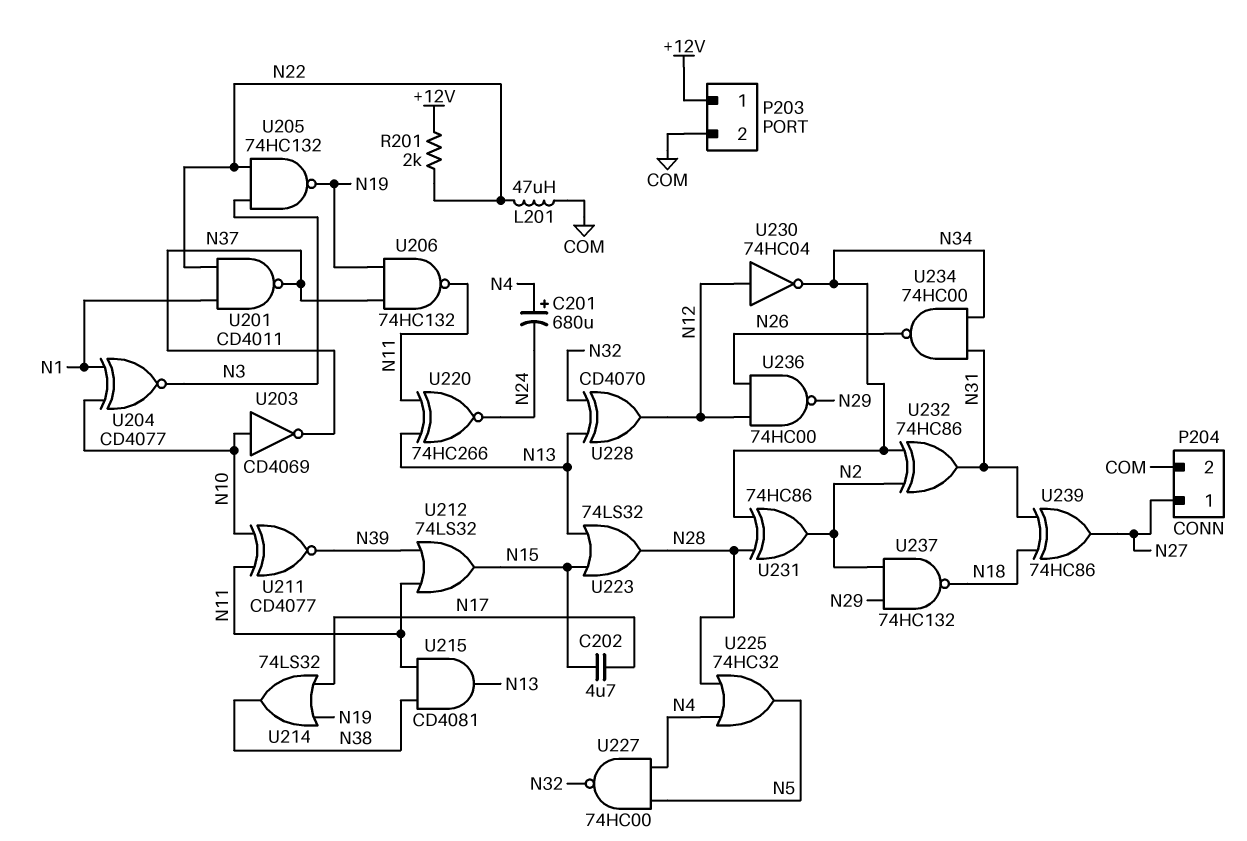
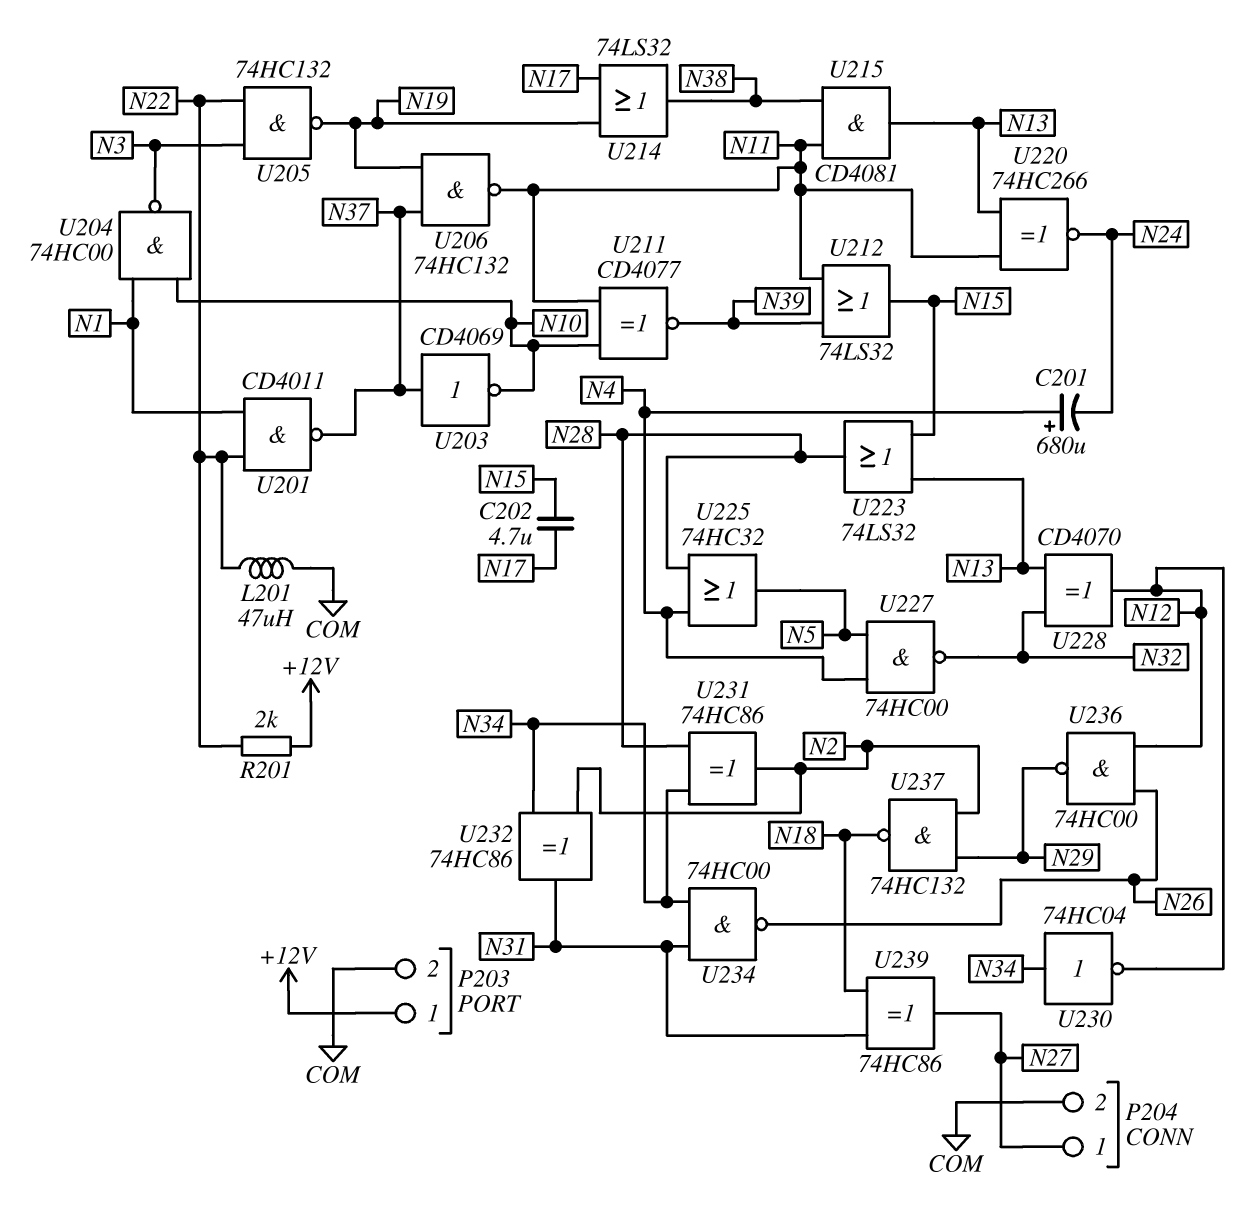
U203: NOT CD4069 (in N10, out N37) -> NOT CD4069 (in N37, out N10)
U204: XNOR CD4077 (in N1, in N10, out N3) -> NAND 74HC00 (in N1, in N10, out N3)
U230: NOT 74HC04 (in N12, out N34) -> NOT 74HC04 (in N34, out N12)

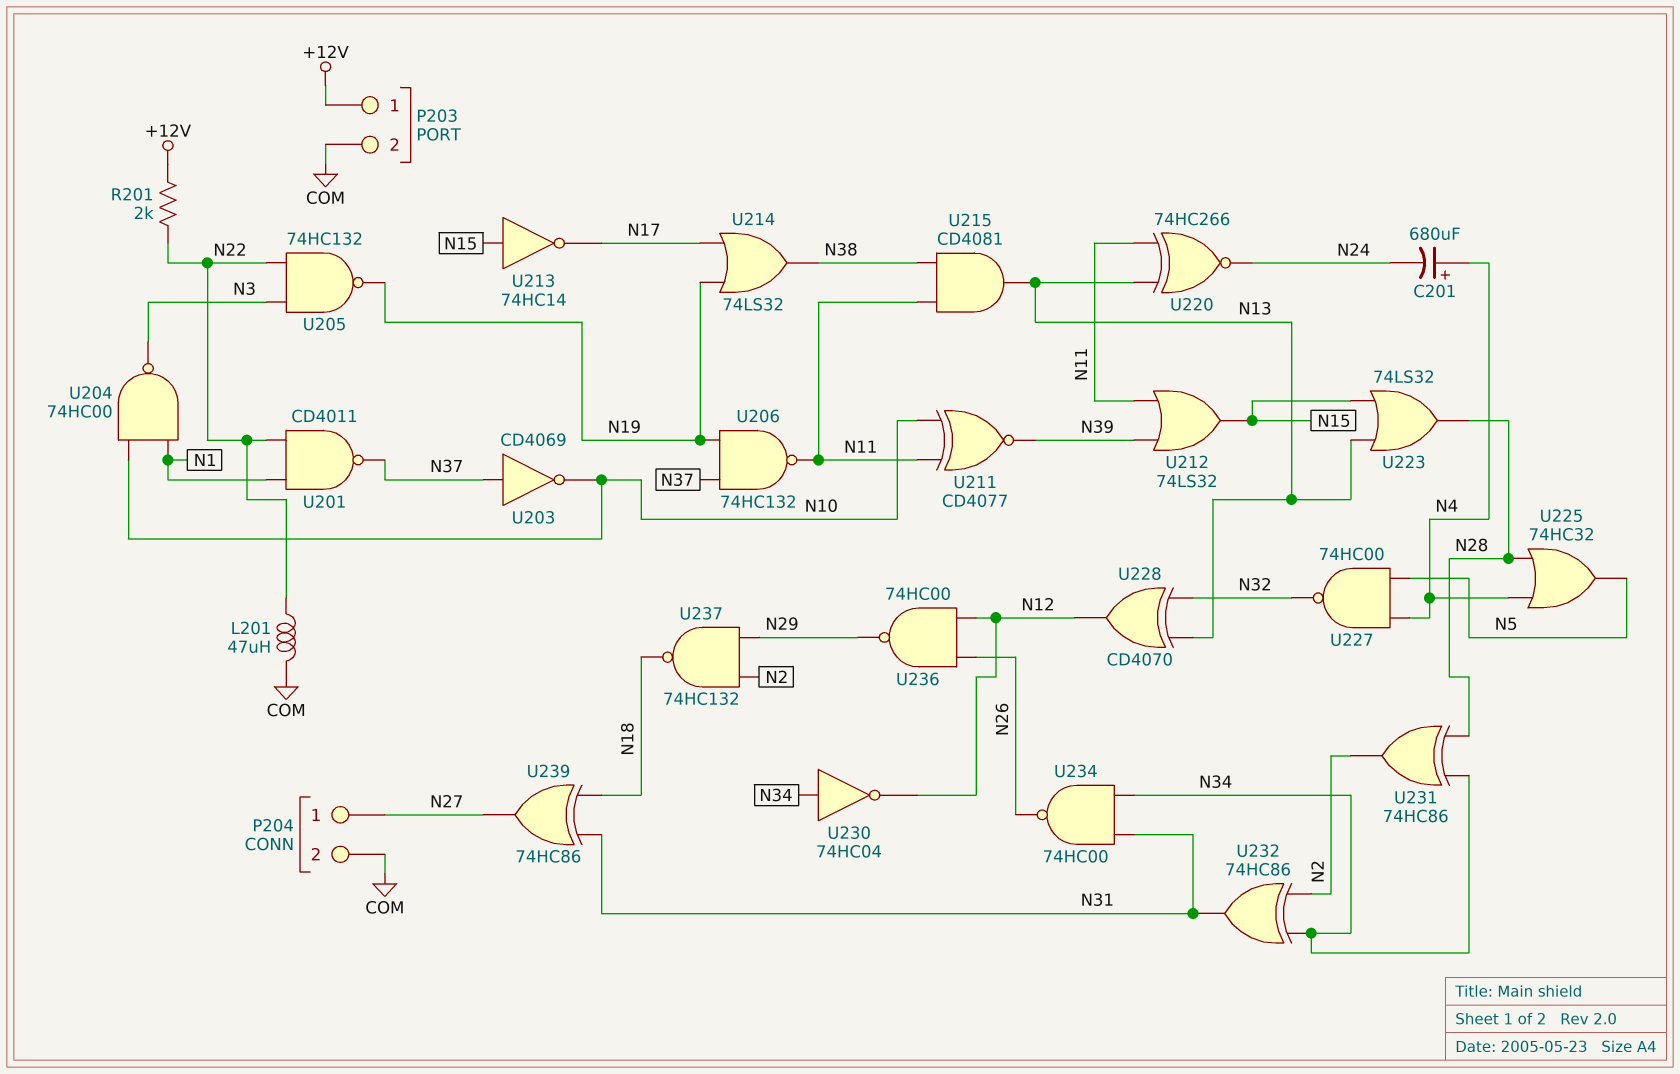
C202: 4.7uF (N15, N17) -> none
U213: none -> NOT 74HC14 (in N15, out N17)

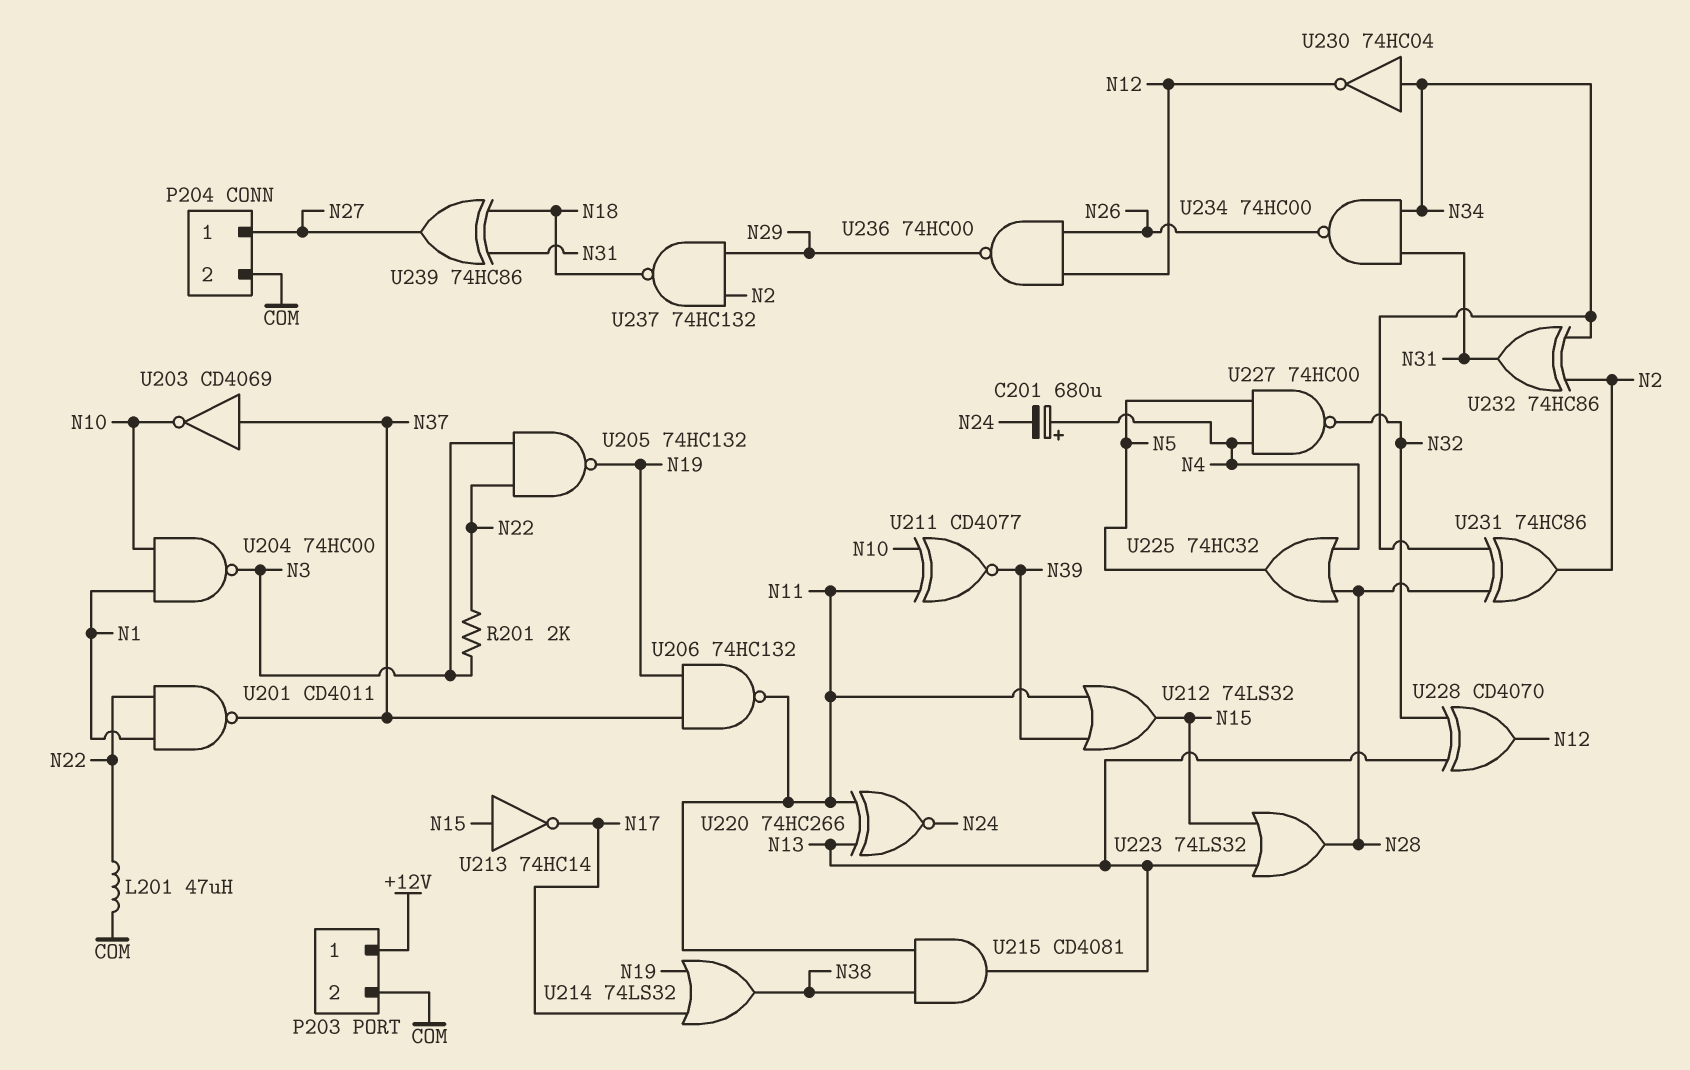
R201: 2k (+12V, N22) -> 2k (N3, N22)

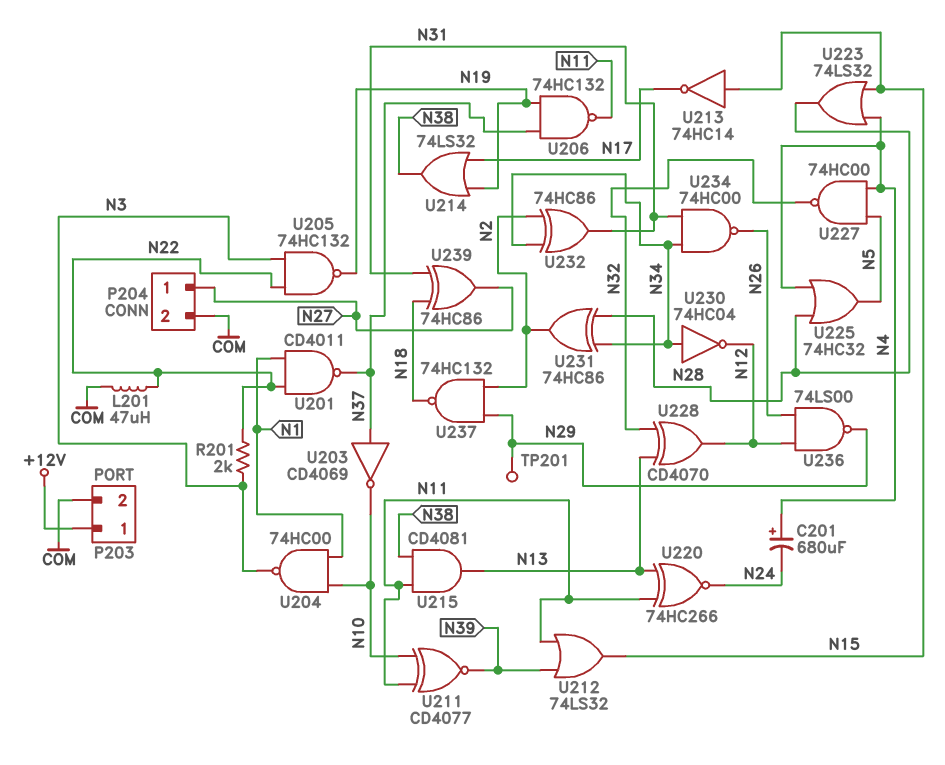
TP201: none -> test point (N29)
U223: OR 74LS32 (in N13, in N15, out N28) -> OR 74LS32 (in N4, in N15, out N28)
U236: NAND 74HC00 (in N12, in N26, out N29) -> NAND 74LS00 (in N12, in N26, out N29)

